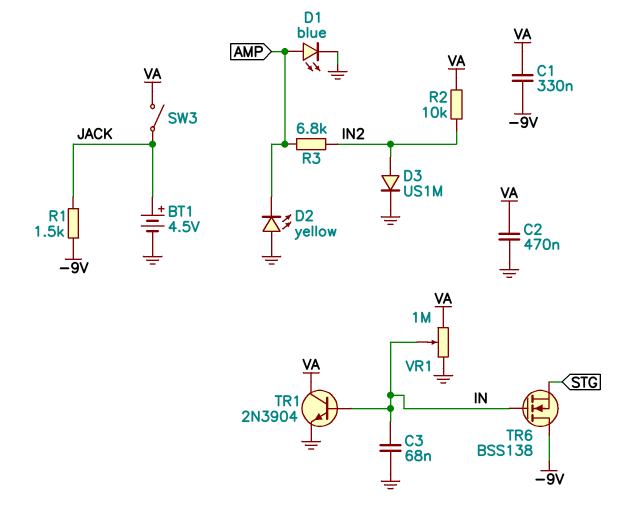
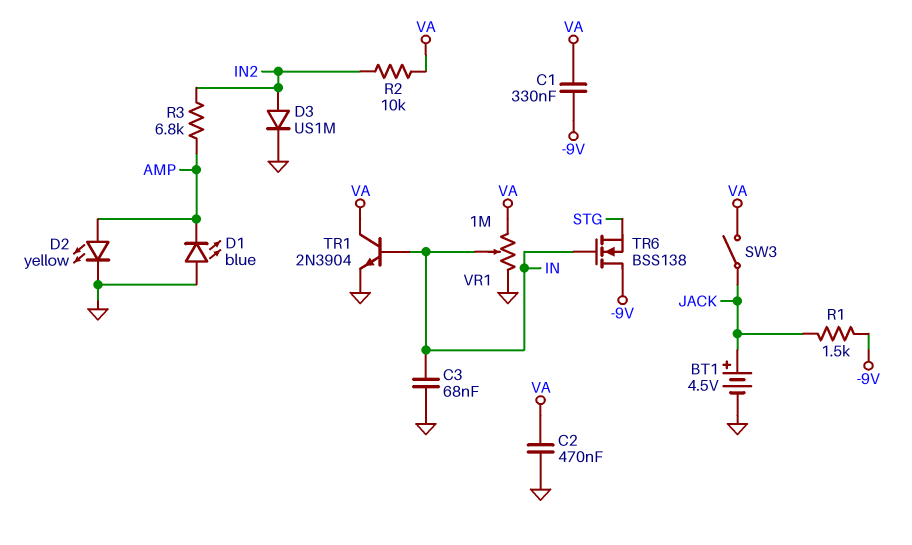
D1: LED blue (A AMP, K GND) -> LED blue (A GND, K AMP)
D2: LED yellow (A GND, K AMP) -> LED yellow (A AMP, K GND)

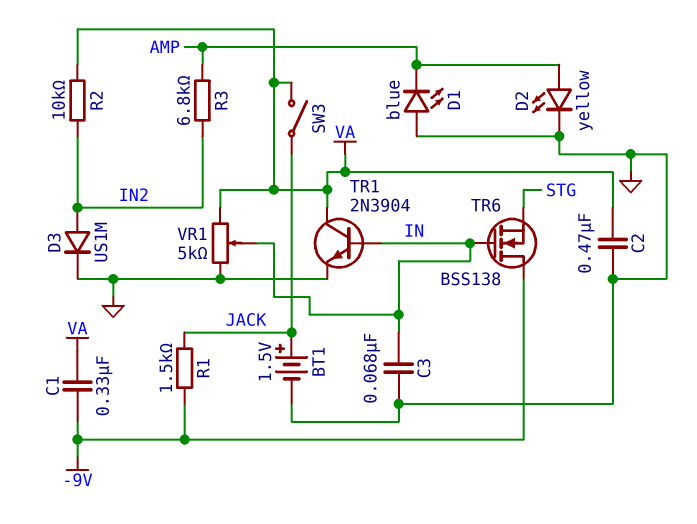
BT1: 4.5V (plus JACK, minus GND) -> 1.5V (plus JACK, minus GND)
VR1: 1M (GND, VA, wiper IN) -> 5k (GND, VA, wiper IN)

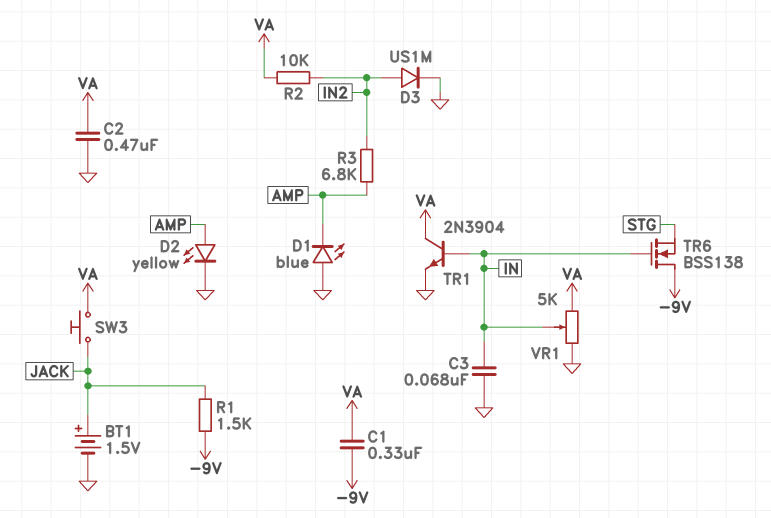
SW3: switch (JACK, VA) -> button (JACK, VA)

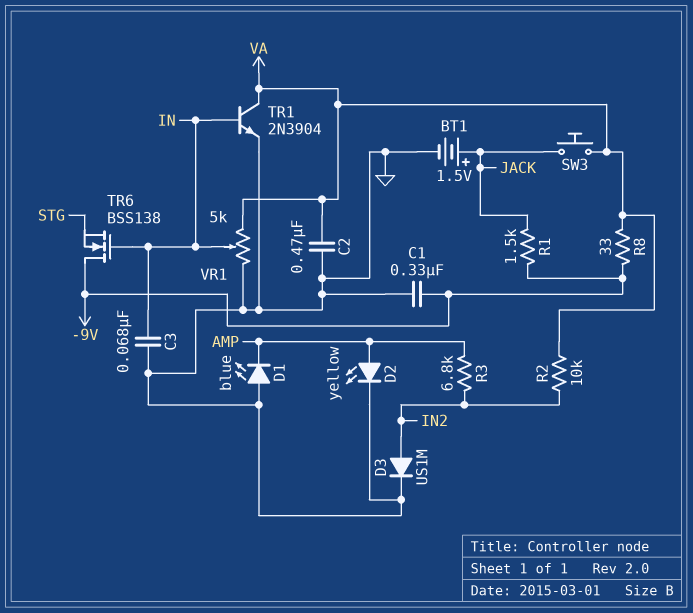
C1: 330nF (-9V, VA) -> 330nF (-9V, GND)
R8: none -> 33 (-9V, VA)

